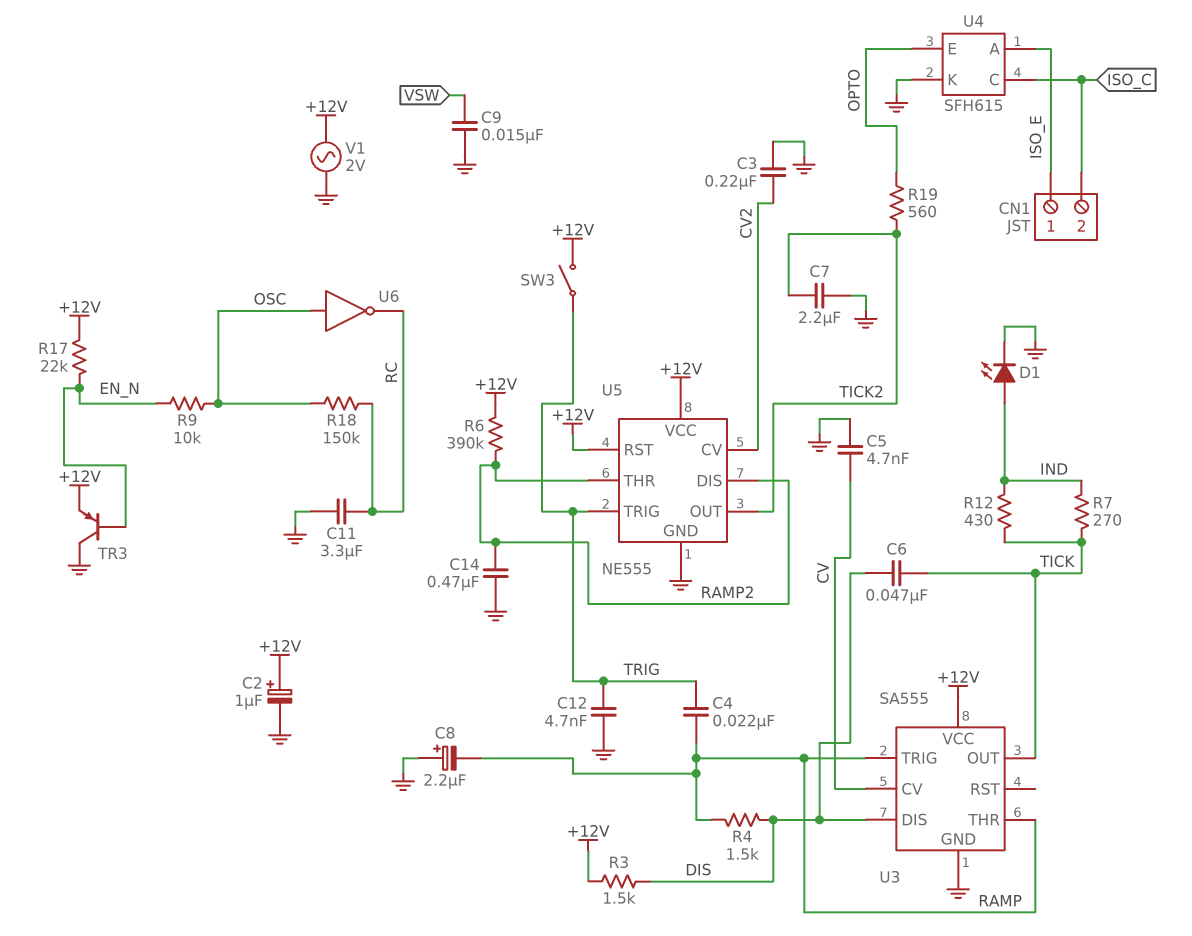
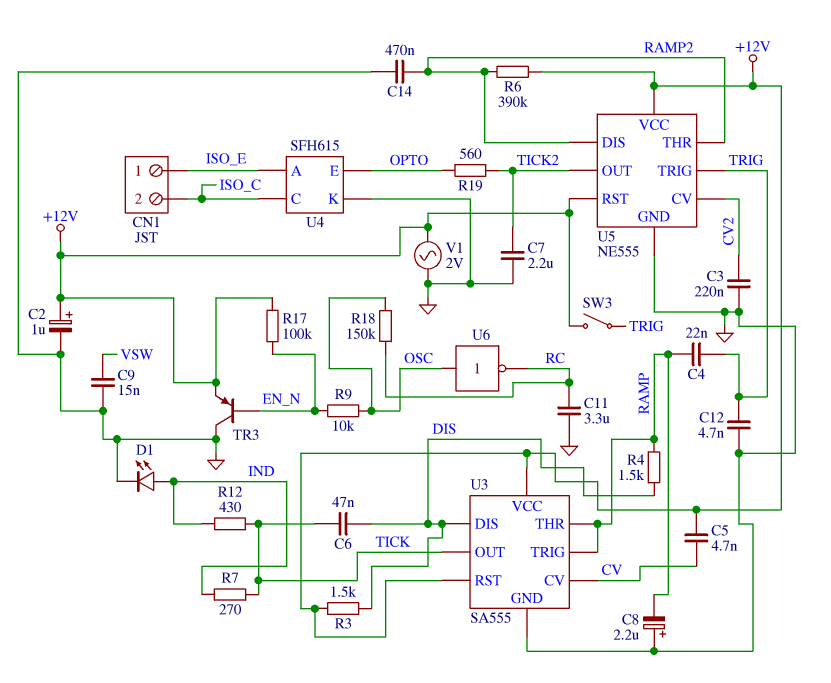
C5: 4.7nF (CV, GND) -> 4.7nF (+12V, CV)
R17: 22k (+12V, EN_N) -> 100k (+12V, EN_N)
U3 pin RST: none -> +12V

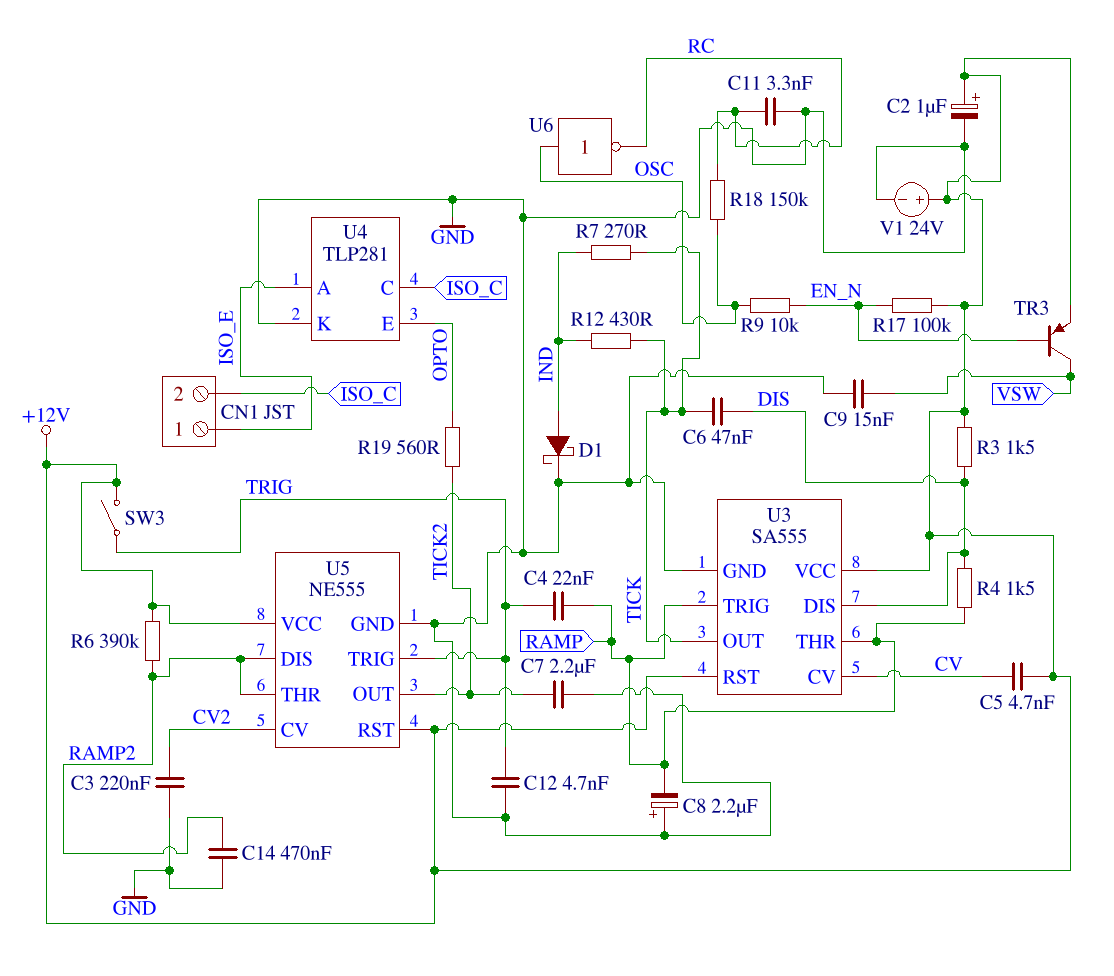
C11: 3.3uF (GND, RC) -> 3.3nF (GND, RC)
D1: LED (A IND, K GND) -> schottky (A IND, K GND)
TR3: PNP (B EN_N, C GND, E +12V) -> PNP (B EN_N, C VSW, E +12V)
U4: SFH615 -> TLP281
V1: AC 2V (+12V, GND) -> 24V (plus +12V, minus GND)

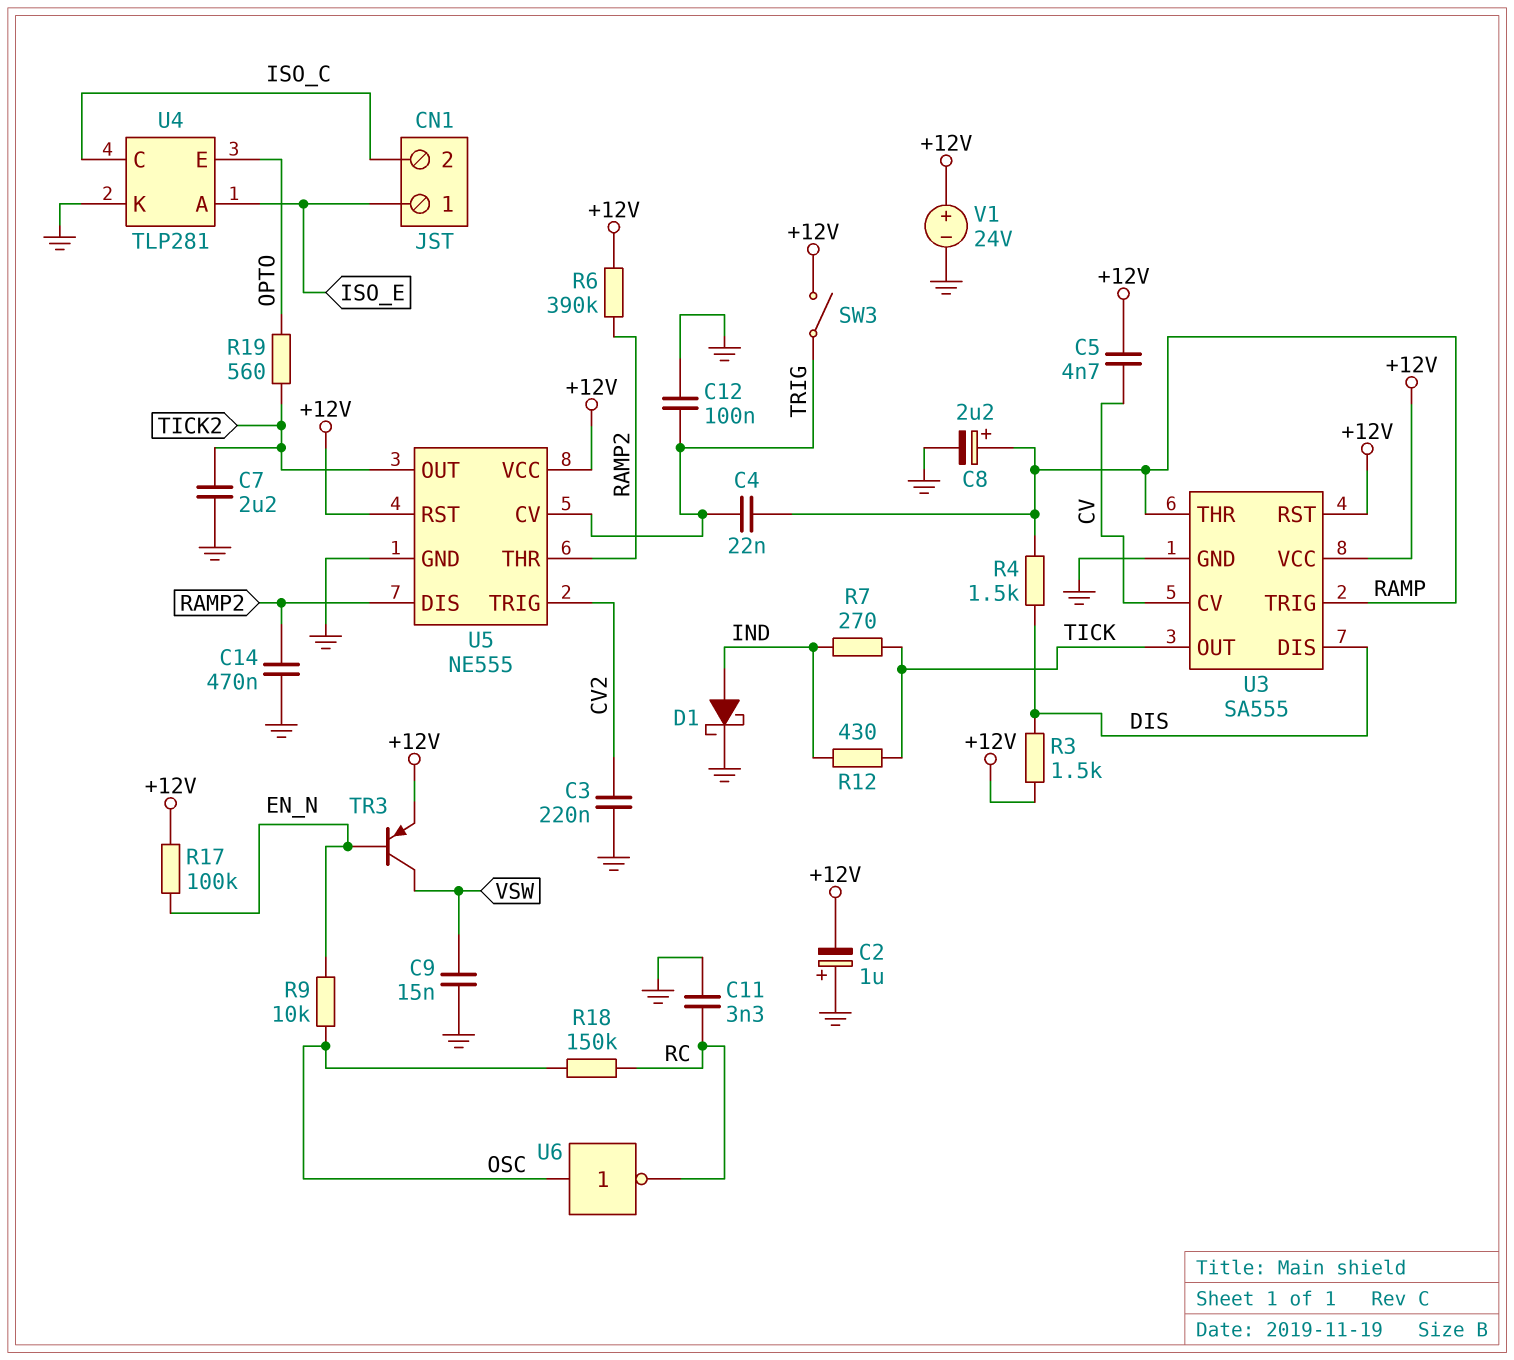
C2: 1uF (plus +12V, minus GND) -> 1uF (plus GND, minus +12V)
C6: 47nF (DIS, TICK) -> none
C8: 2.2uF (plus GND, minus RAMP) -> 2.2uF (plus RAMP, minus GND)
C12: 4.7nF (GND, TRIG) -> 100nF (GND, TRIG)
U5 pin CV: CV2 -> TRIG
U5 pin TRIG: TRIG -> CV2

